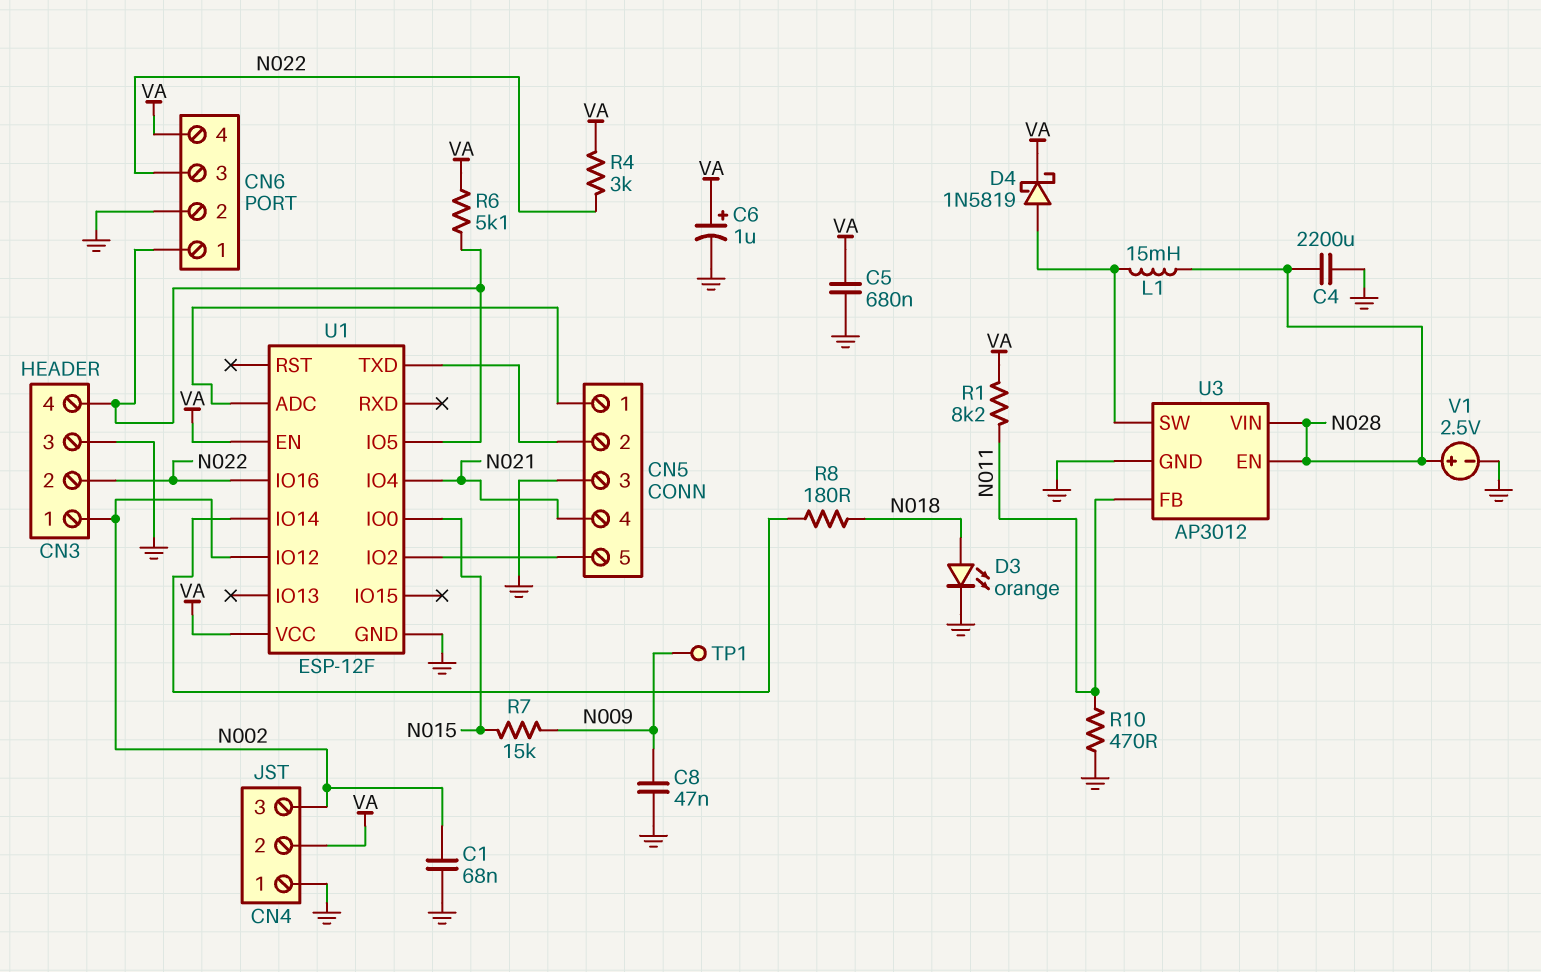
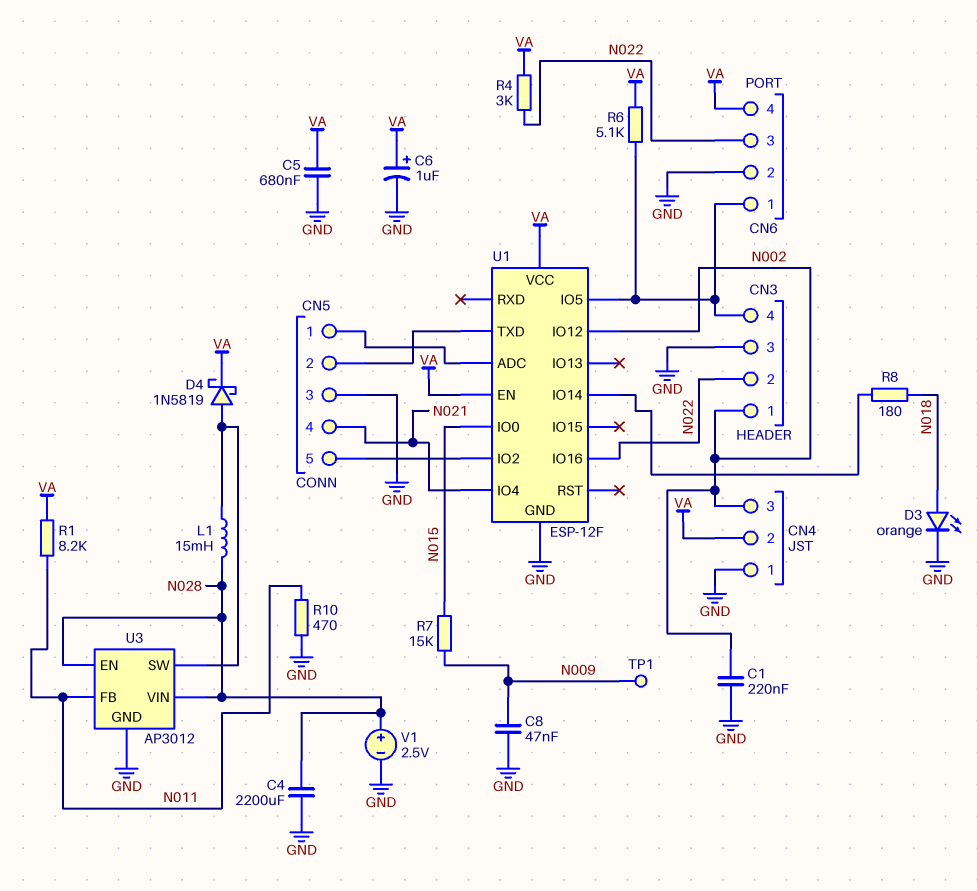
C1: 68nF (GND, N002) -> 220nF (GND, N002)

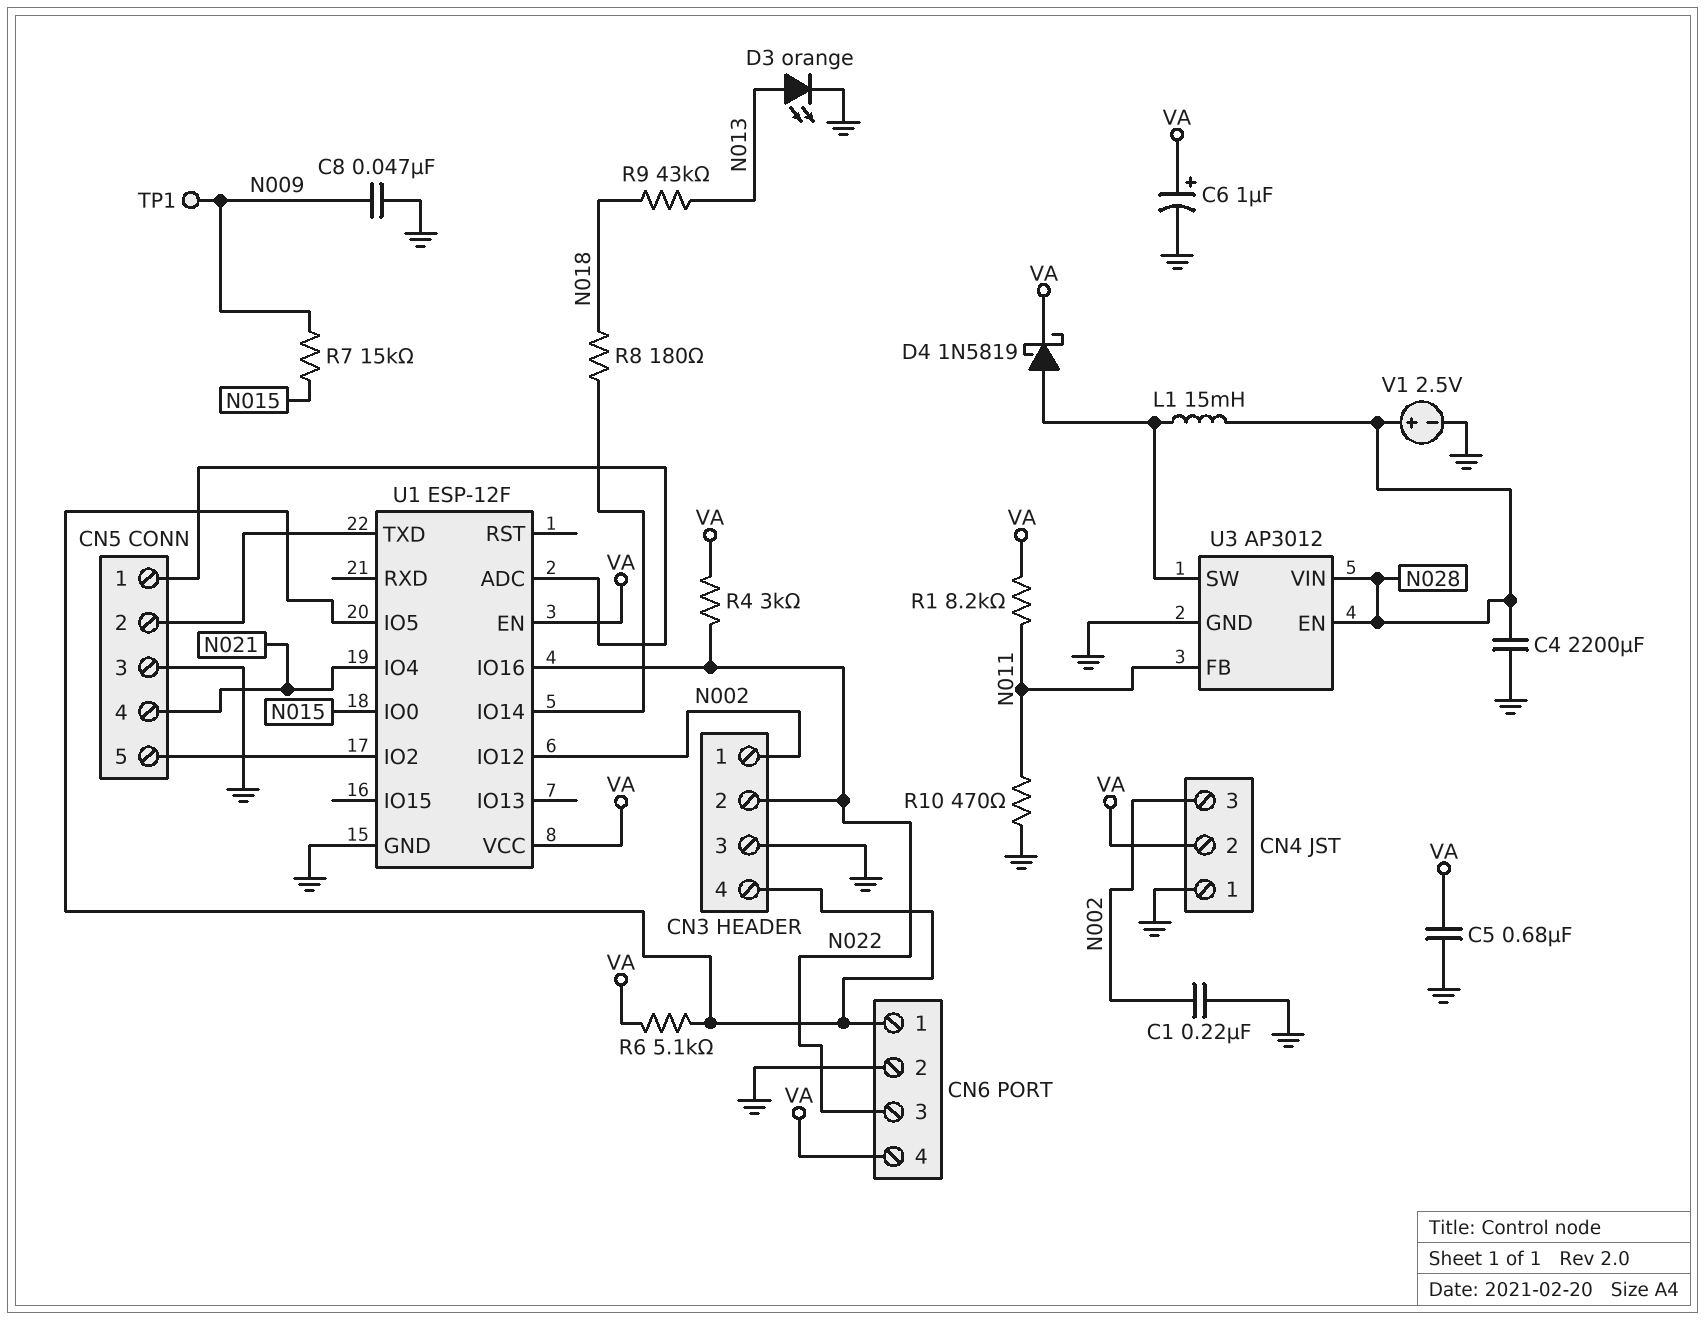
D3: LED orange (A N018, K GND) -> LED orange (A N013, K GND)
R9: none -> 43k (N013, N018)

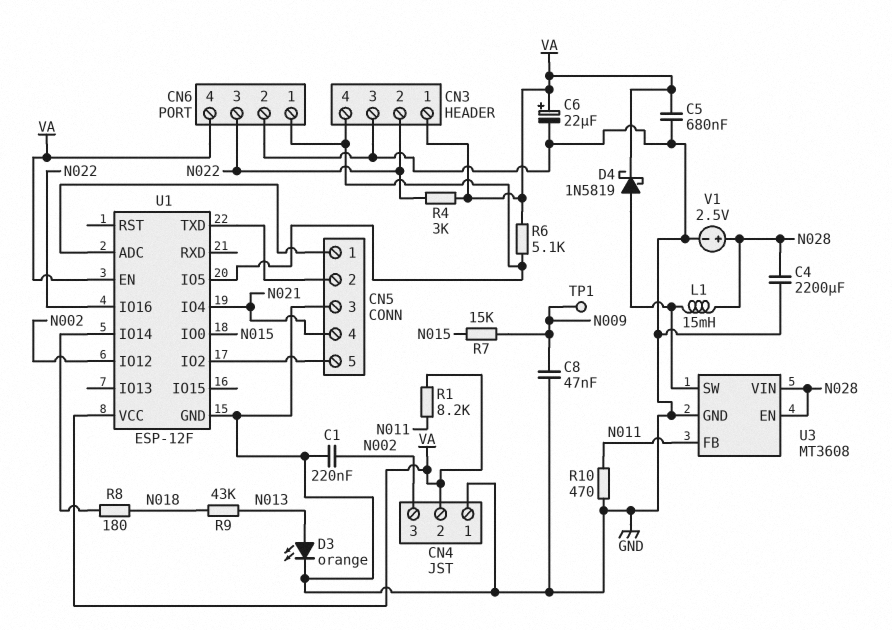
C6: 1uF (plus VA, minus GND) -> 22uF (plus VA, minus GND)
CN3 pin 1: N002 -> VA
U3: AP3012 -> MT3608

